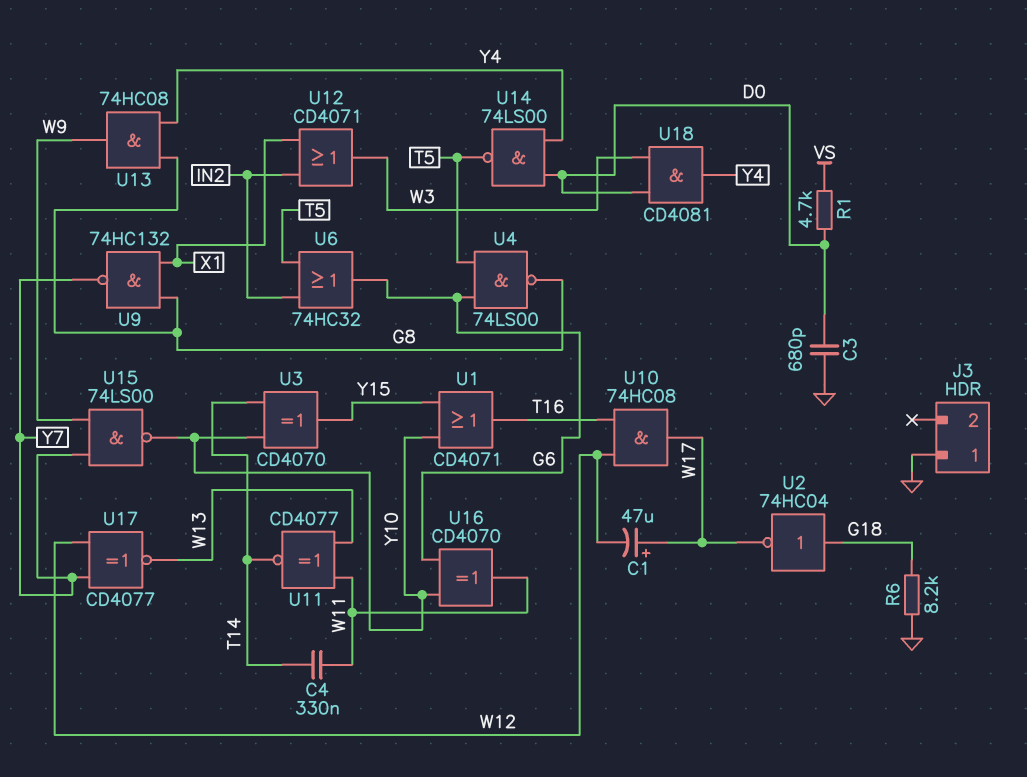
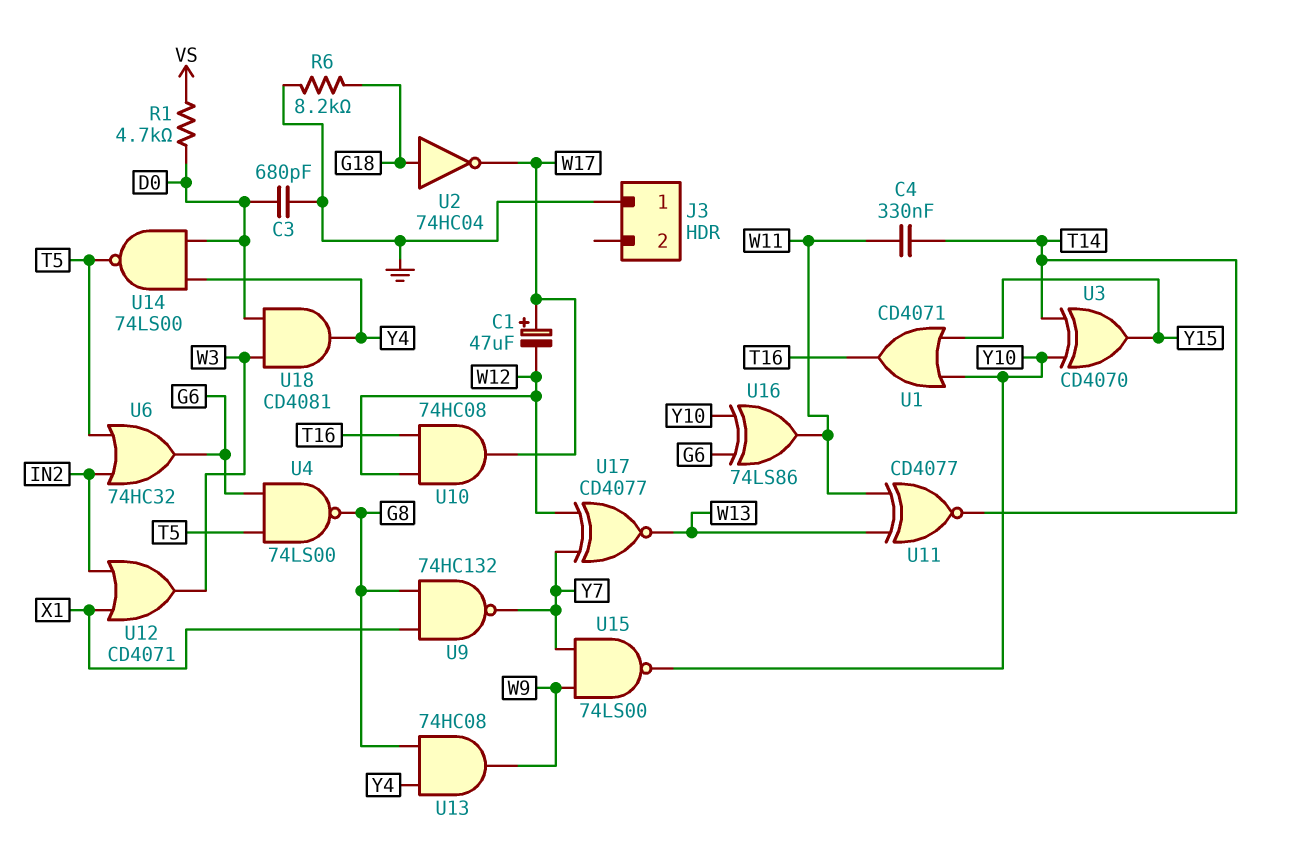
U16: XOR CD4070 (in G6, in Y10, out W11) -> XOR 74LS86 (in G6, in Y10, out W11)

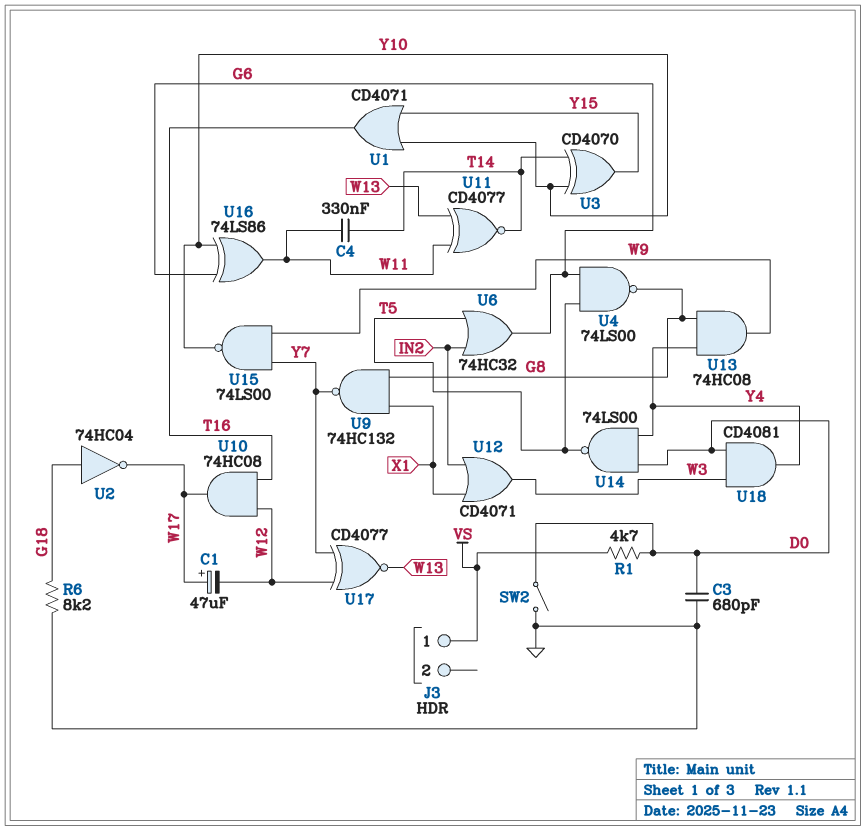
J3 pin 1: GND -> VS
SW2: none -> switch (D0, GND)

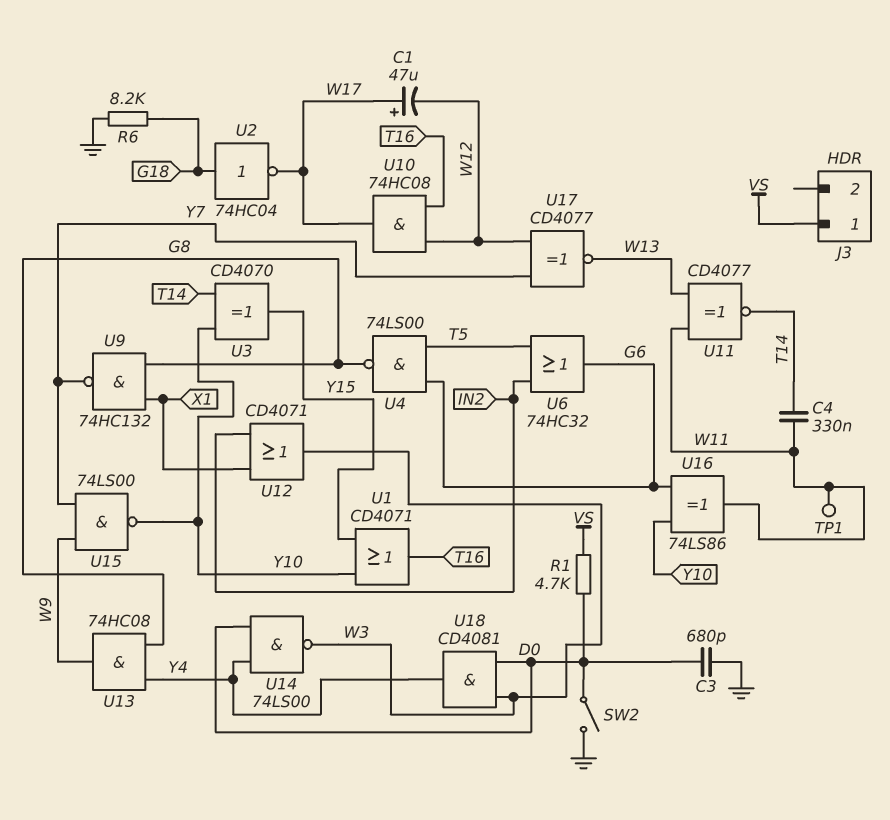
TP1: none -> test point (W11)
U14: NAND 74LS00 (in D0, in Y4, out T5) -> NAND 74LS00 (in D0, in Y4, out W3)

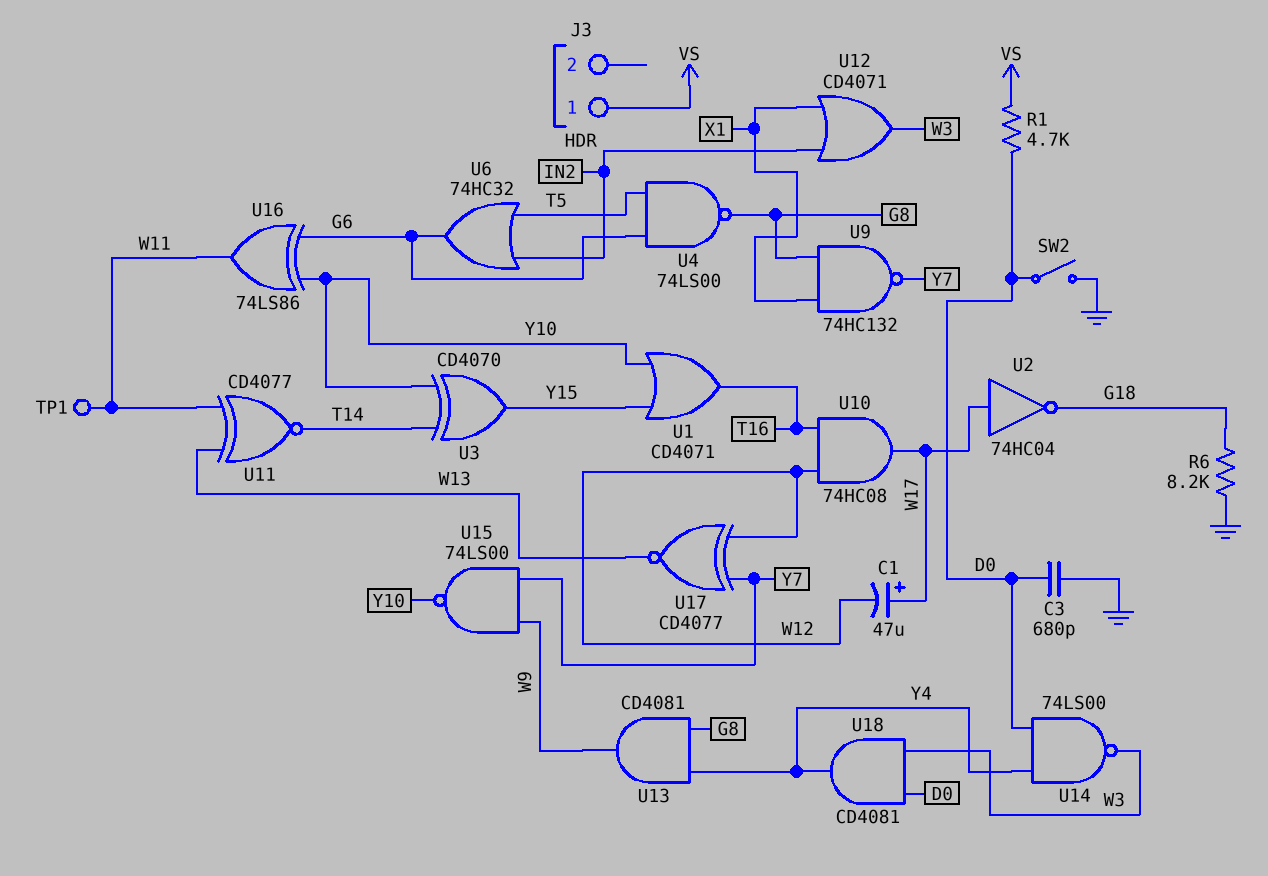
C4: 330nF (T14, W11) -> none
U2: NOT 74HC04 (in G18, out W17) -> NOT 74HC04 (in W17, out G18)
U13: AND 74HC08 (in G8, in Y4, out W9) -> AND CD4081 (in G8, in Y4, out W9)

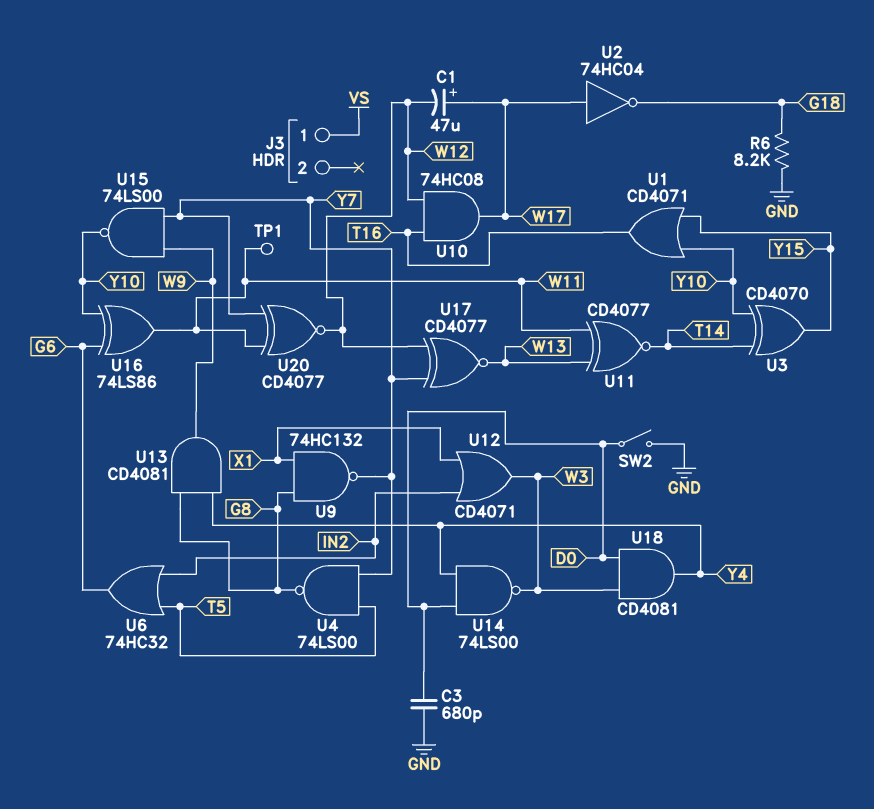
R1: 4.7k (D0, VS) -> none
U4: NAND 74LS00 (in G6, in T5, out G8) -> NAND 74LS00 (in T5, in Y7, out G8)
U20: none -> XNOR CD4077 (in W11, in Y7, out W12)

